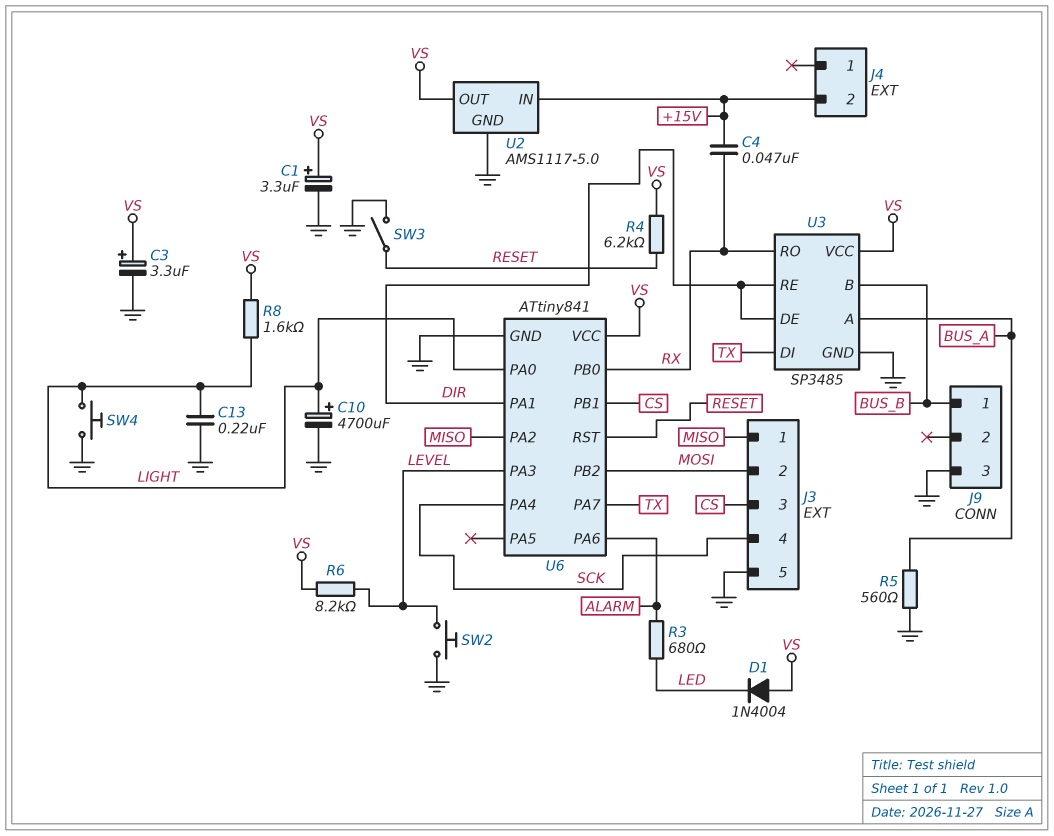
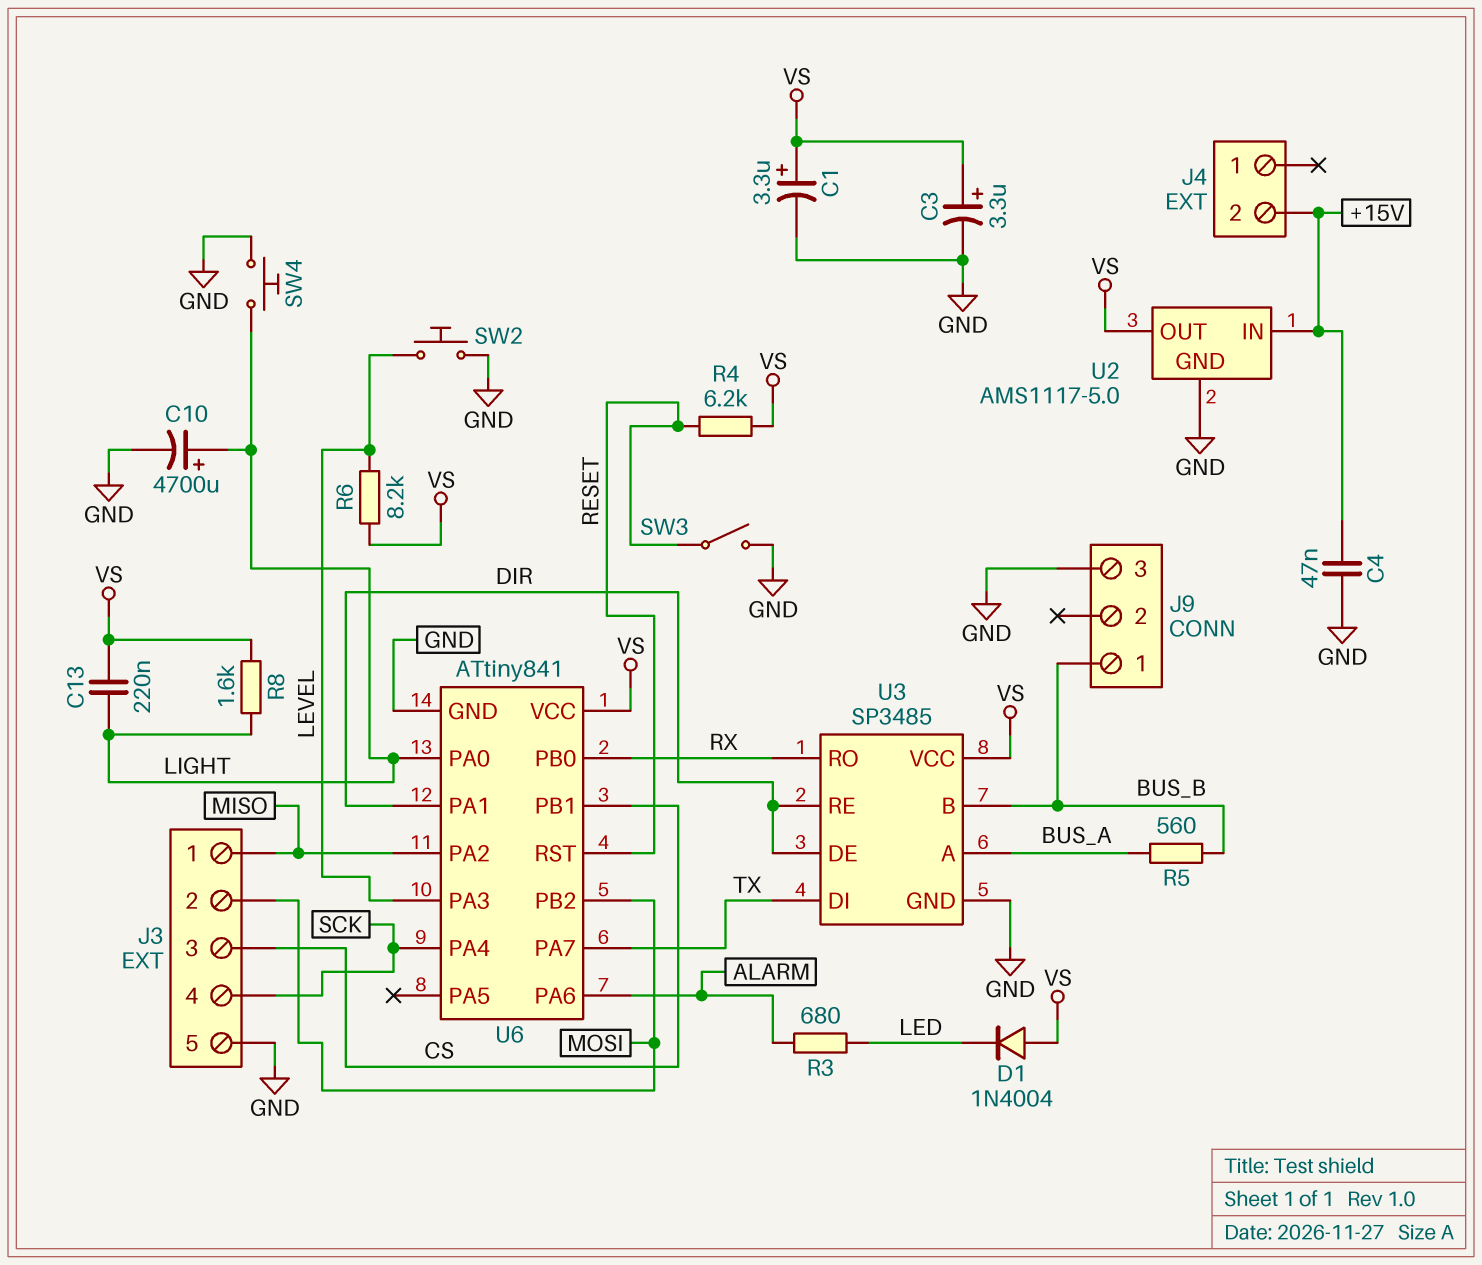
C4: 47nF (+15V, RX) -> 47nF (+15V, GND)
C13: 220nF (GND, LIGHT) -> 220nF (LIGHT, VS)
R5: 560 (BUS_A, GND) -> 560 (BUS_A, BUS_B)

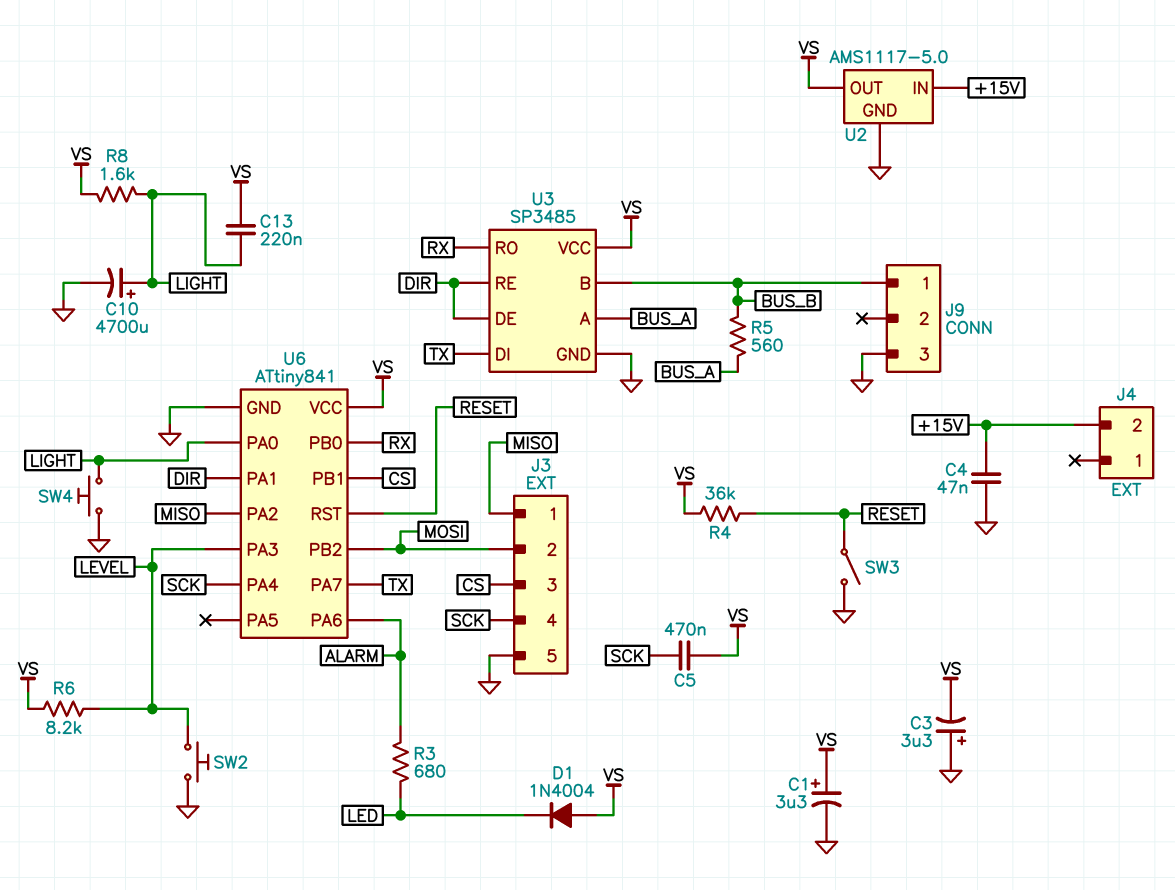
C3: 3.3uF (plus VS, minus GND) -> 3.3uF (plus GND, minus VS)
C5: none -> 470nF (SCK, VS)
R4: 6.2k (RESET, VS) -> 36k (RESET, VS)

